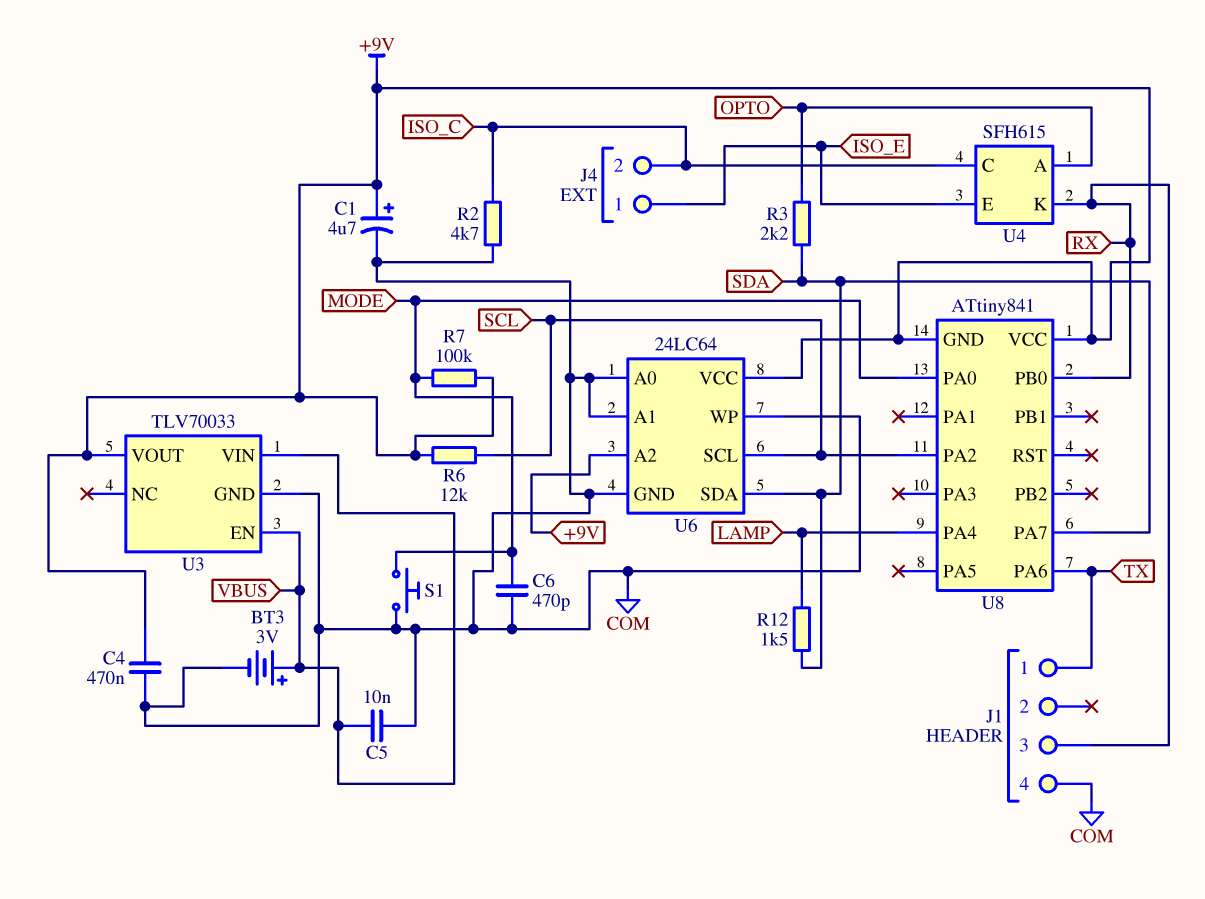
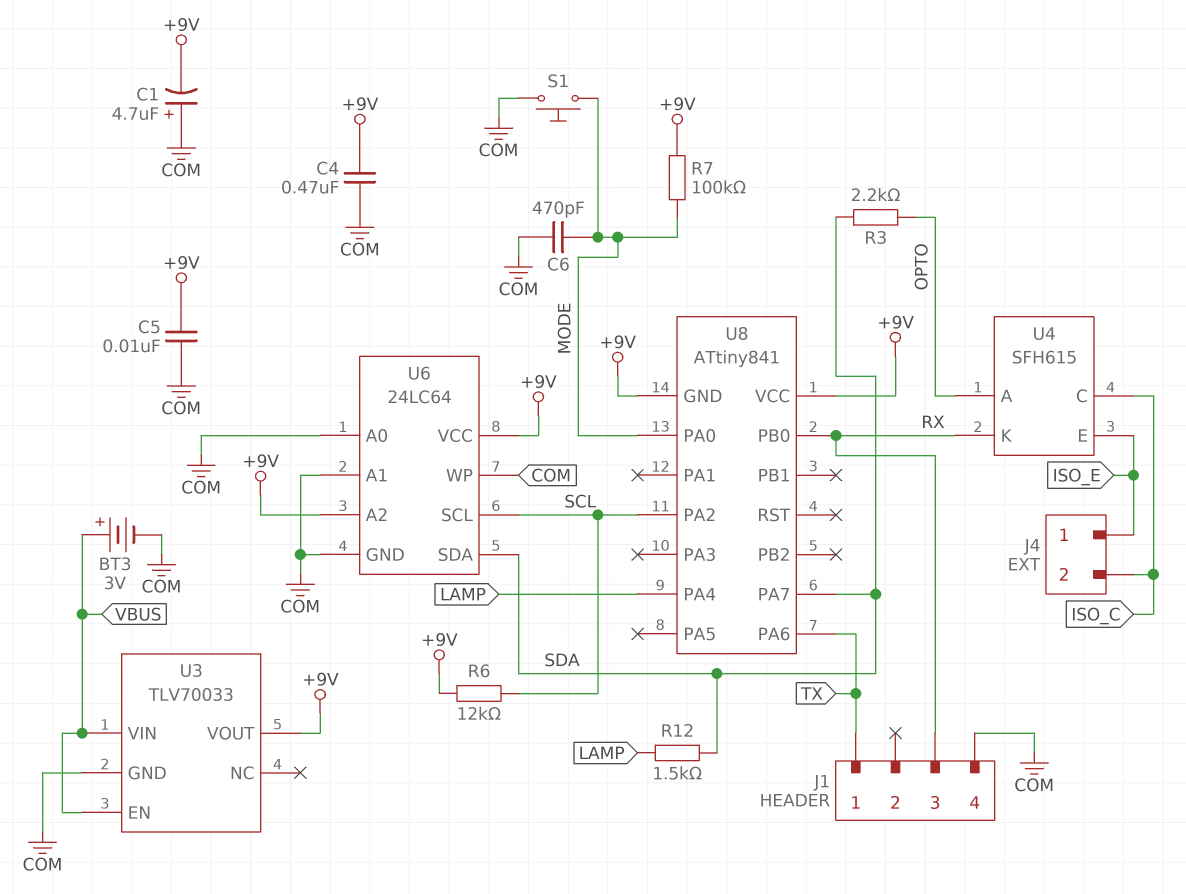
C1: 4.7uF (plus +9V, minus COM) -> 4.7uF (plus COM, minus +9V)
C5: 10nF (COM, VBUS) -> 10nF (+9V, COM)
R2: 4.7k (COM, ISO_C) -> none

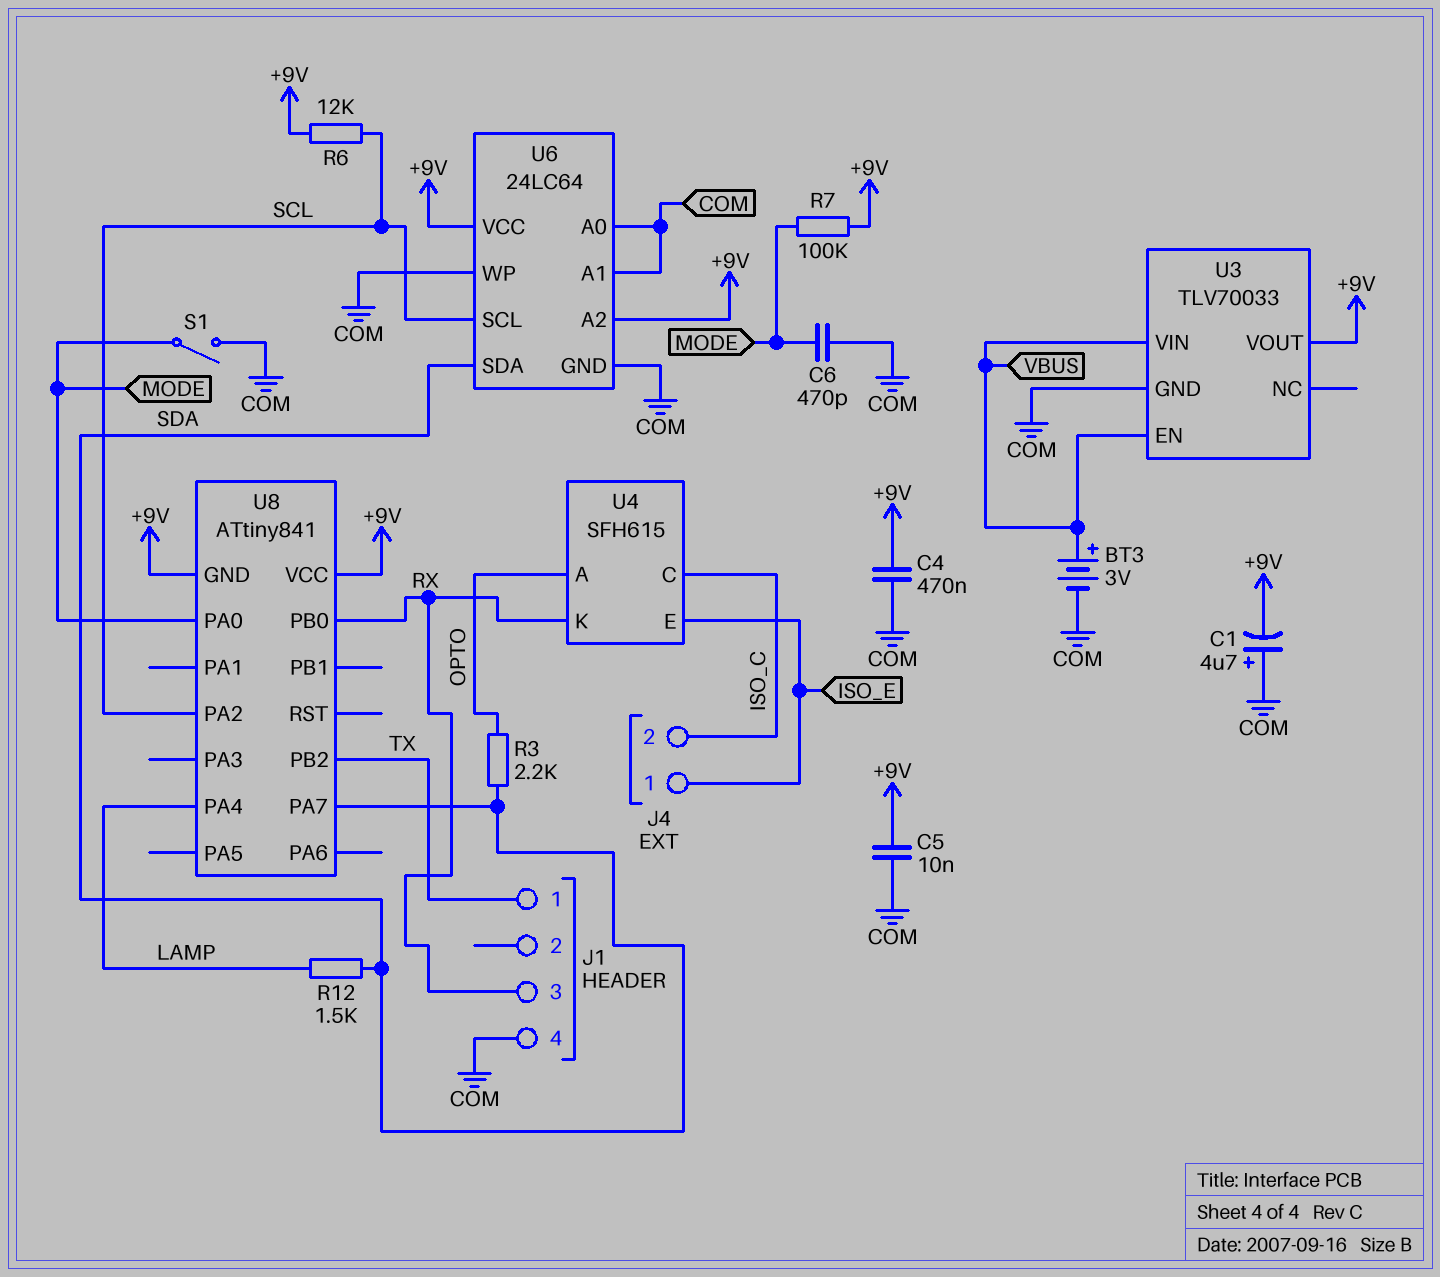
S1: button (COM, MODE) -> switch (COM, MODE)
U8 pin PA6: TX -> none
U8 pin PB2: none -> TX

